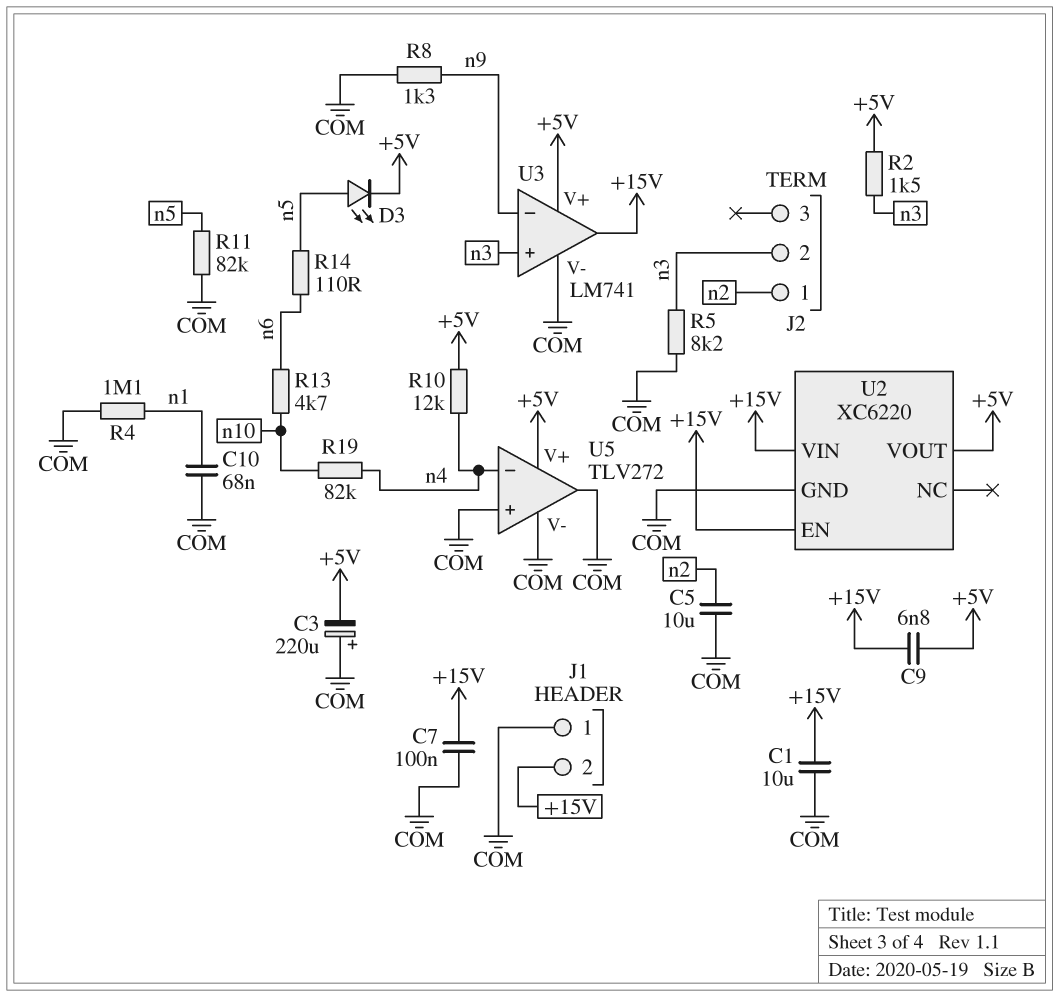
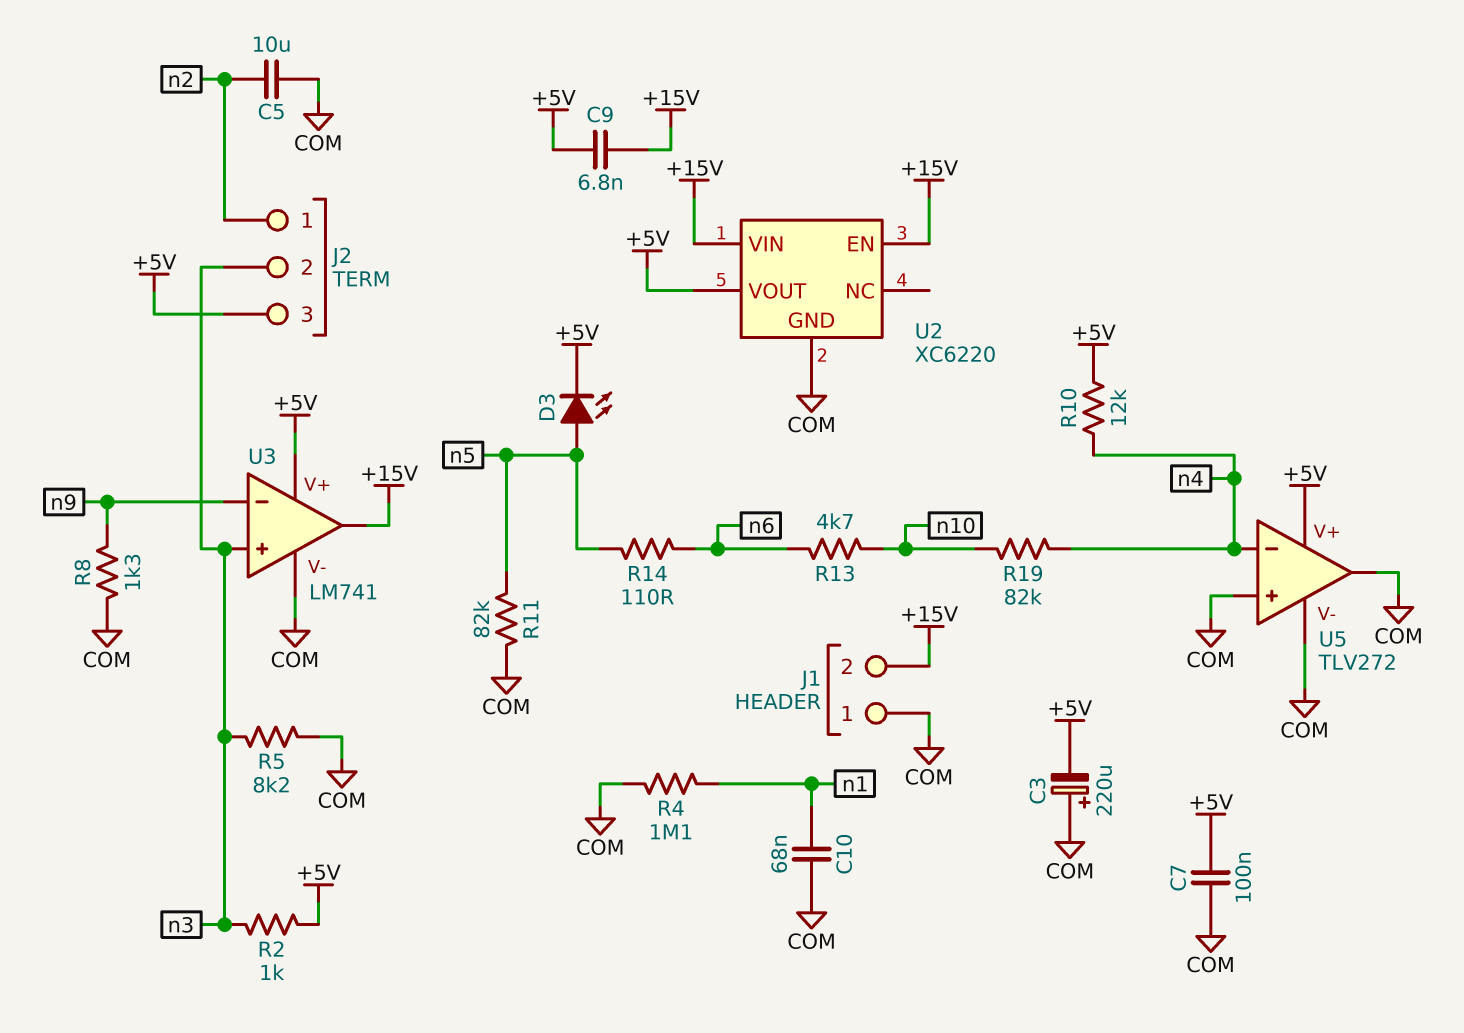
C1: 10uF (+15V, COM) -> none
C7: 100nF (+15V, COM) -> 100nF (+5V, COM)
J2 pin 3: none -> +5V
R2: 1.5k (+5V, n3) -> 1k (+5V, n3)

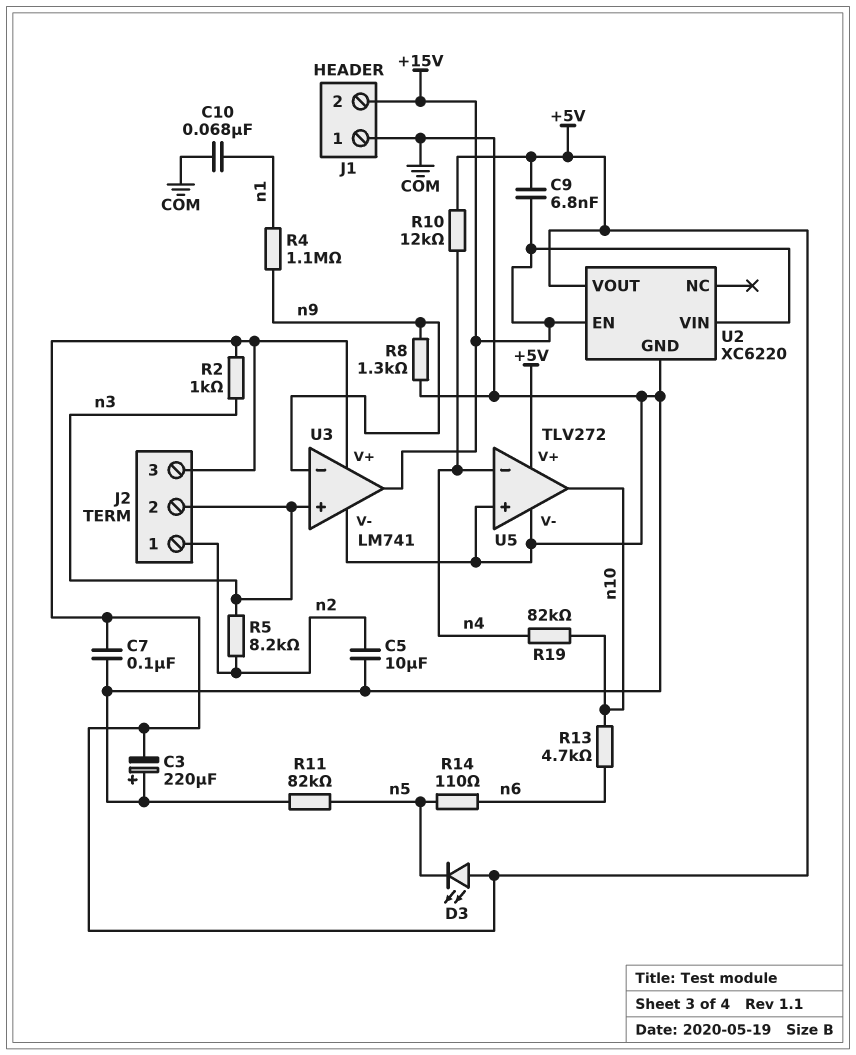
D3: LED (A n5, K +5V) -> LED (A +5V, K n5)
R4: 1.1M (COM, n1) -> 1.1M (n1, n9)
R5: 8.2k (COM, n3) -> 8.2k (n2, n3)
U5 pin out: COM -> n10

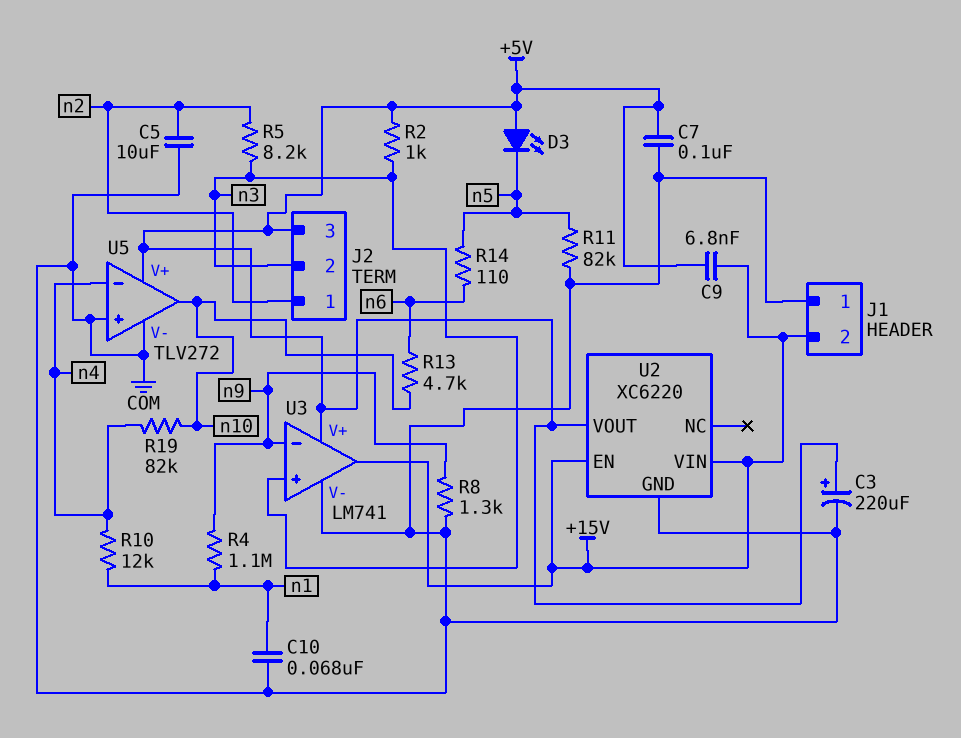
C3: 220uF (plus COM, minus +5V) -> 220uF (plus +5V, minus COM)
R10: 12k (+5V, n4) -> 12k (n1, n4)

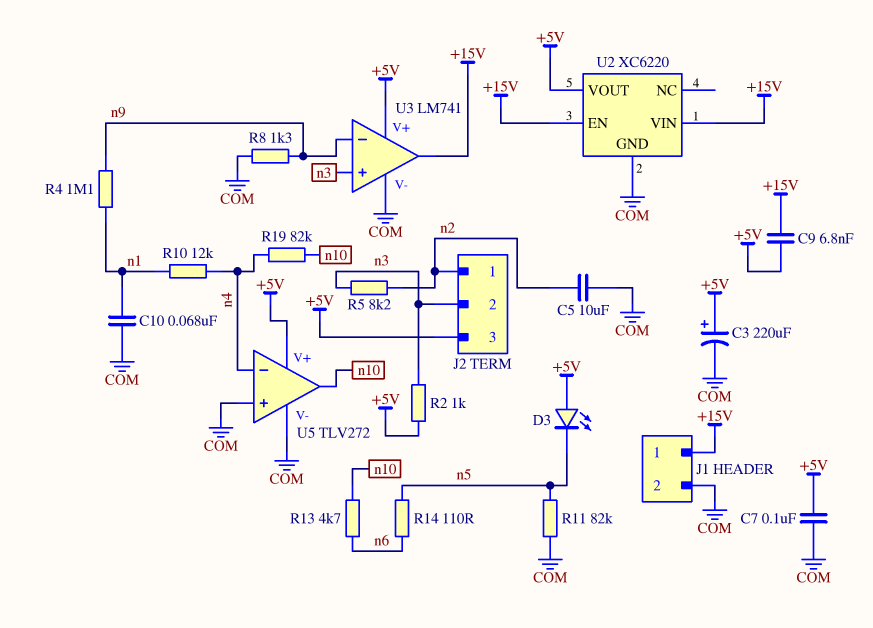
J1 pin 1: COM -> +15V
J1 pin 2: +15V -> COM

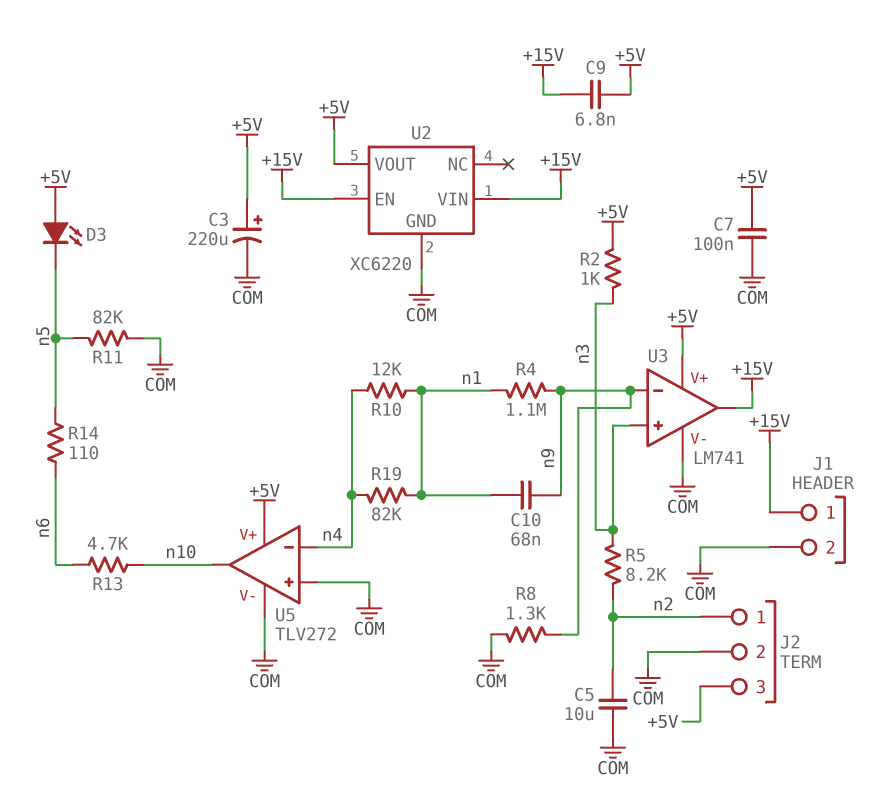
C10: 68nF (COM, n1) -> 68nF (n1, n9)
J2 pin 2: n3 -> COM
R19: 82k (n4, n10) -> 82k (n1, n4)

